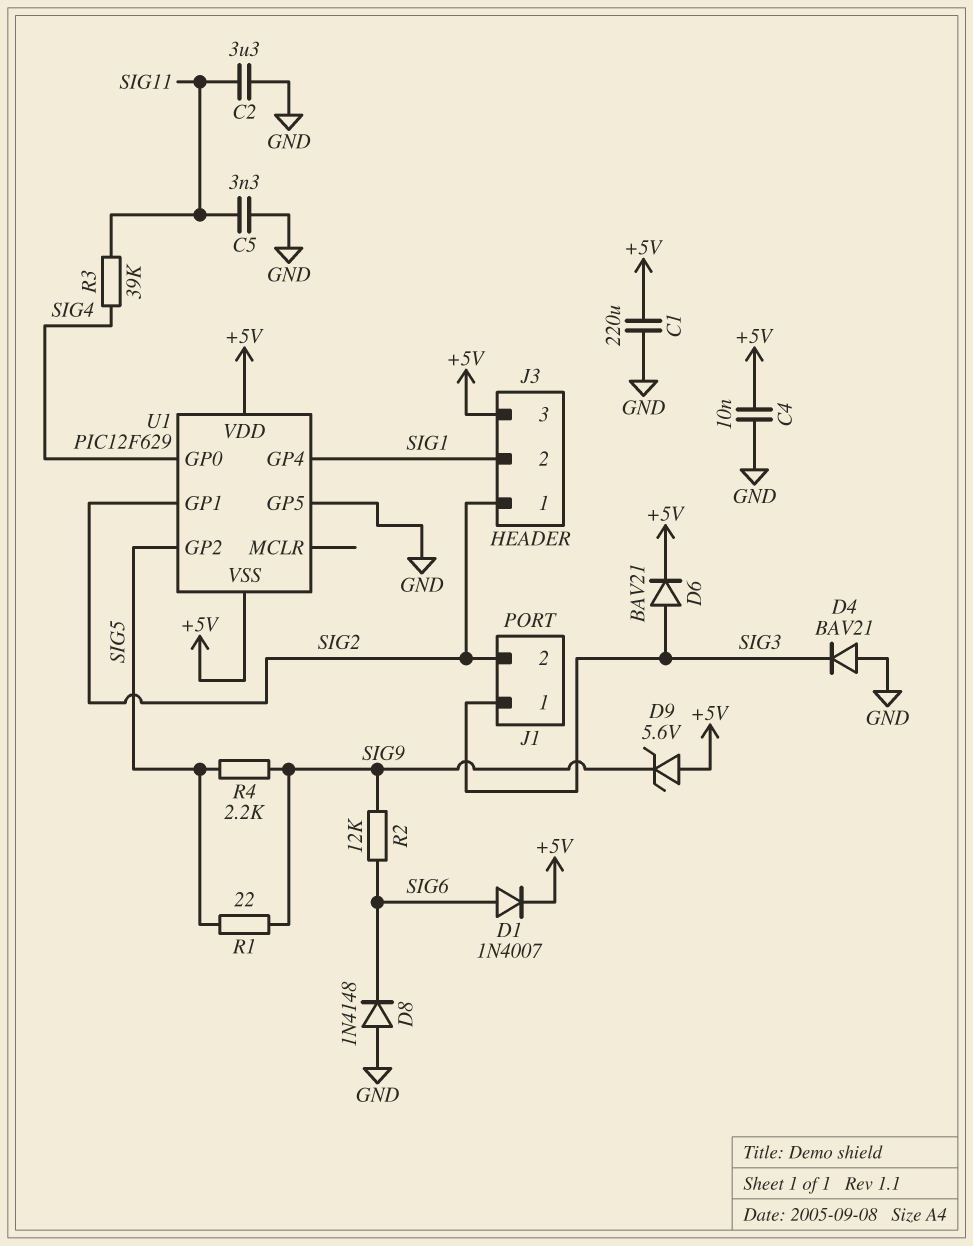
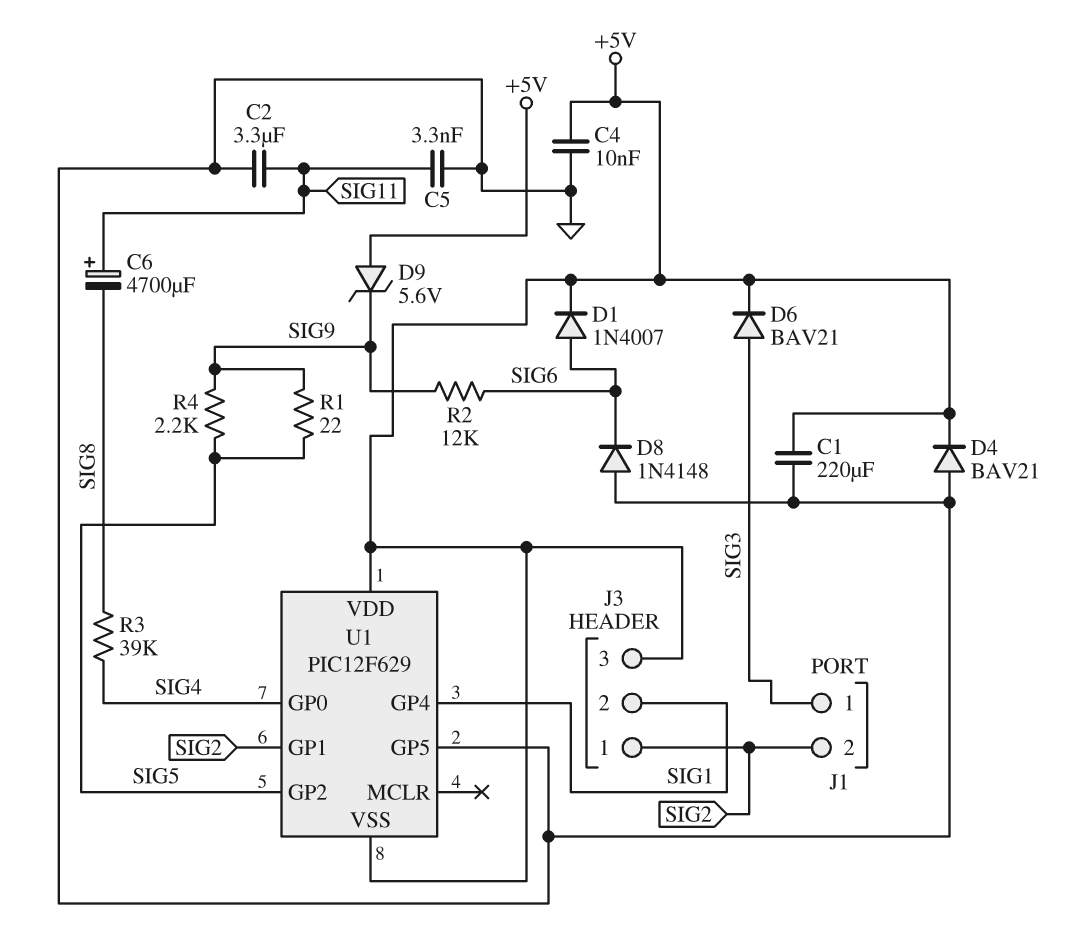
C6: none -> 4700uF (plus SIG11, minus SIG8)
D4: diode BAV21 (A GND, K SIG3) -> diode BAV21 (A GND, K +5V)
R3: 39k (SIG4, SIG11) -> 39k (SIG4, SIG8)

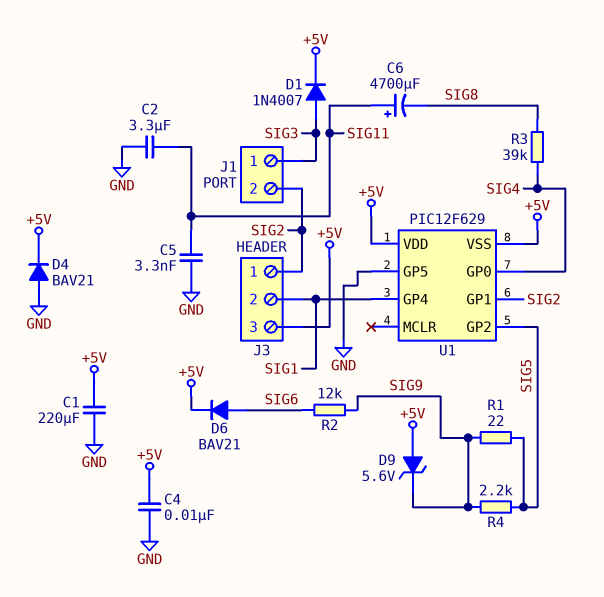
D1: diode 1N4007 (A SIG6, K +5V) -> diode 1N4007 (A SIG3, K +5V)
D6: diode BAV21 (A SIG3, K +5V) -> diode BAV21 (A SIG6, K +5V)
D8: diode 1N4148 (A GND, K SIG6) -> none

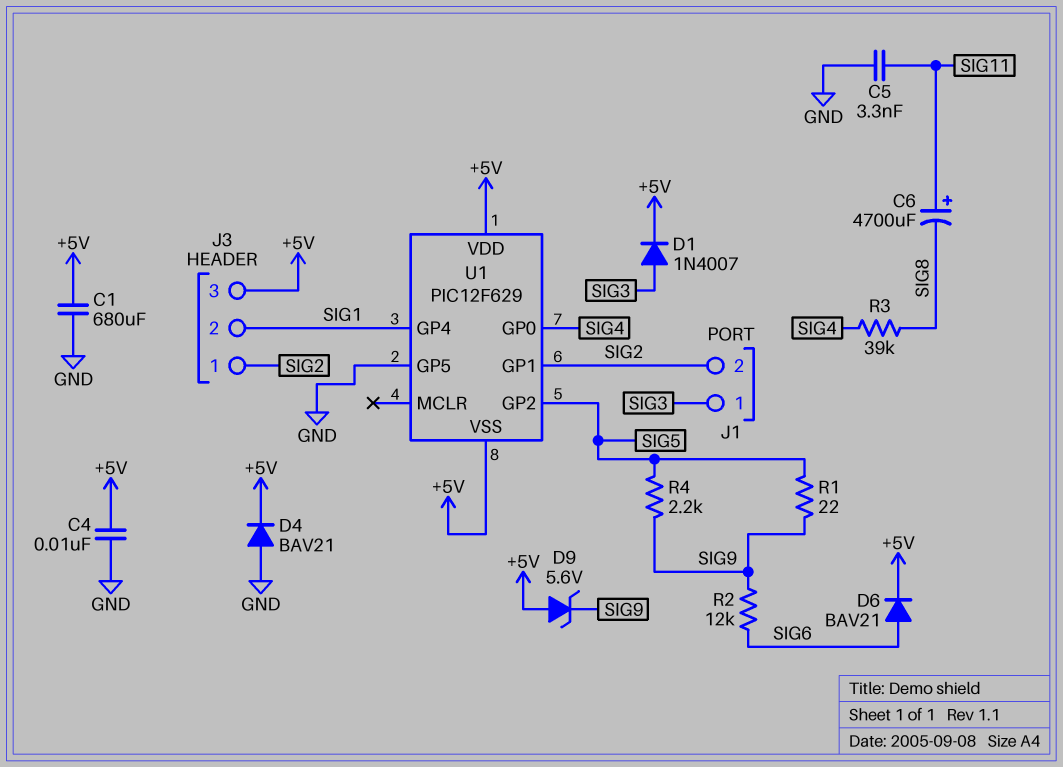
C1: 220uF (+5V, GND) -> 680uF (+5V, GND)
C2: 3.3uF (GND, SIG11) -> none

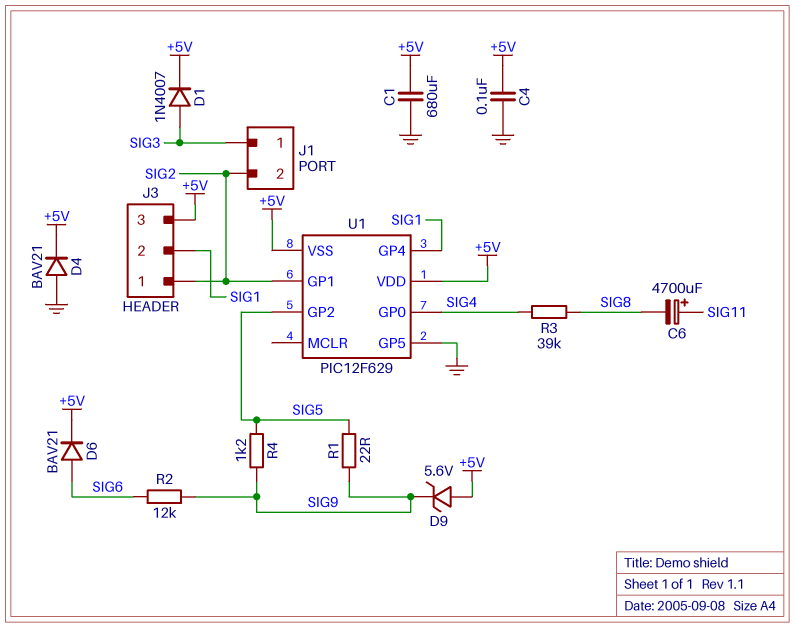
C4: 10nF (+5V, GND) -> 100nF (+5V, GND)
C5: 3.3nF (GND, SIG11) -> none
R4: 2.2k (SIG5, SIG9) -> 1.2k (SIG5, SIG9)

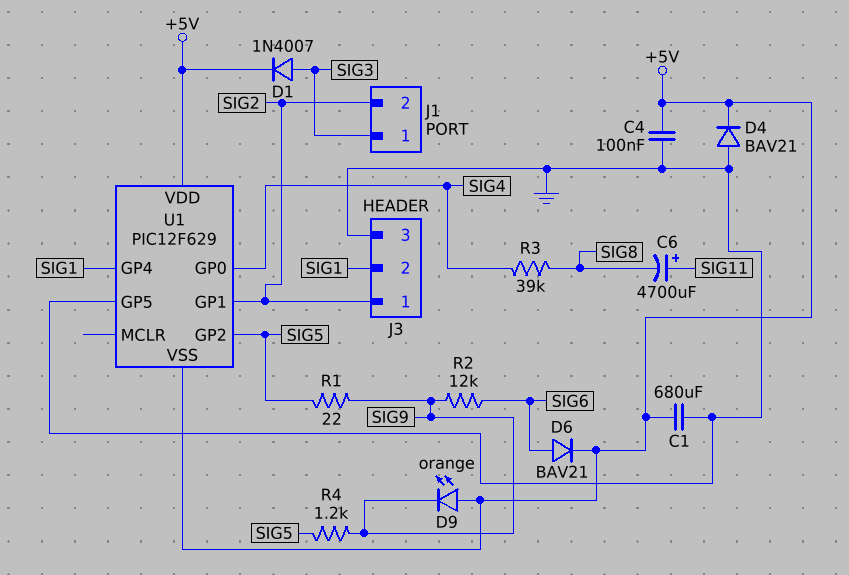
D9: zener 5.6V (A +5V, K SIG9) -> LED orange (A +5V, K SIG9)
J3 pin 3: +5V -> GND

